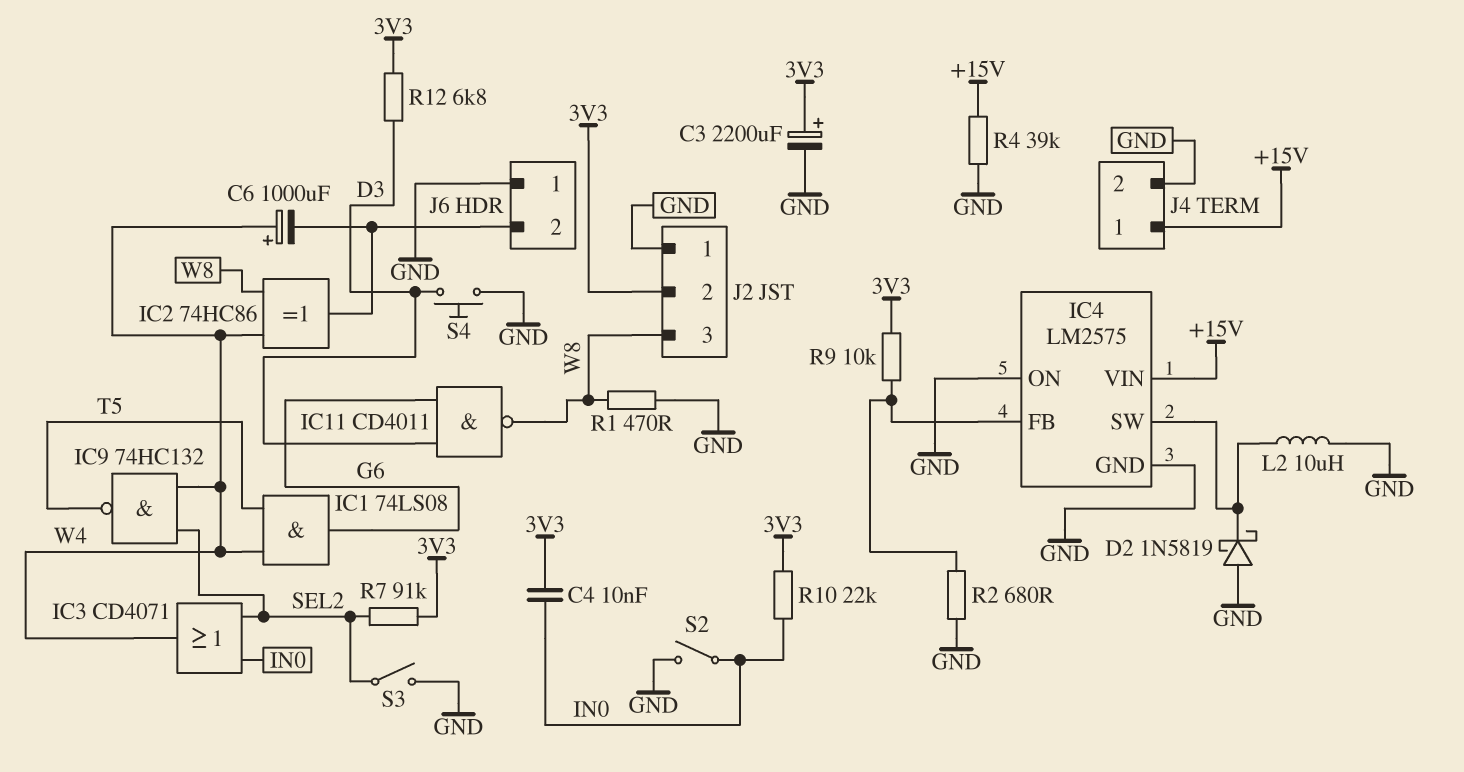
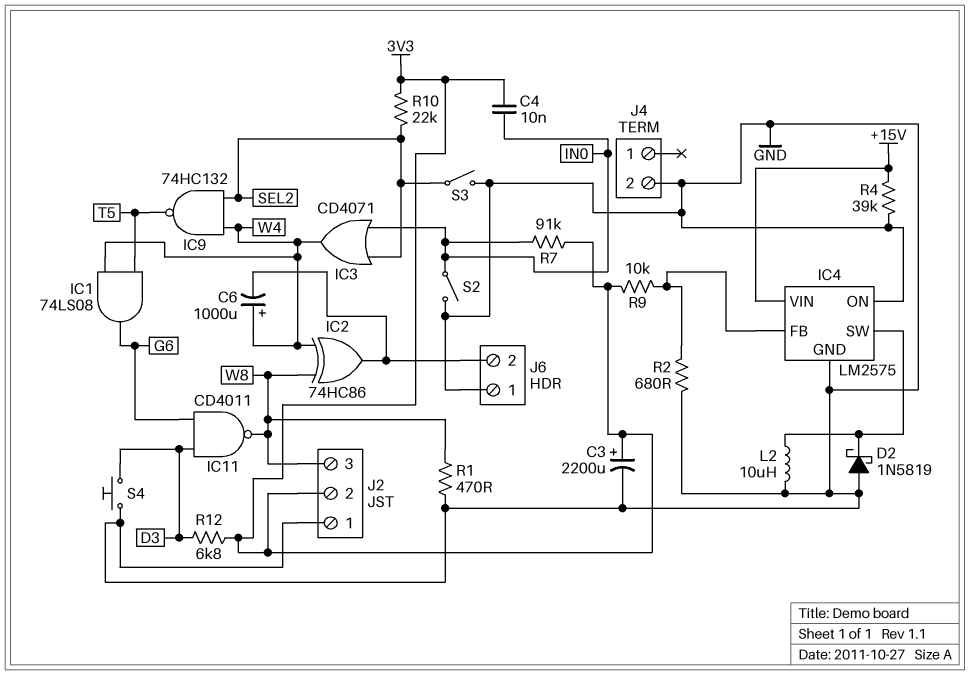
J4 pin 1: +15V -> none
R7: 91k (3V3, SEL2) -> 91k (3V3, IN0)
R10: 22k (3V3, IN0) -> 22k (3V3, SEL2)

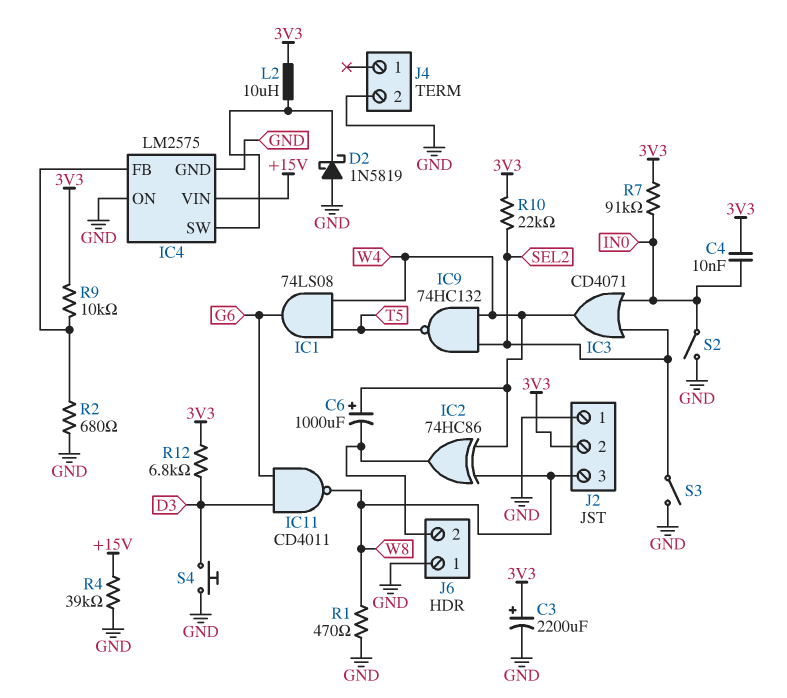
L2: 10uH (GND, IC4/SW) -> 10uH (3V3, IC4/SW)

